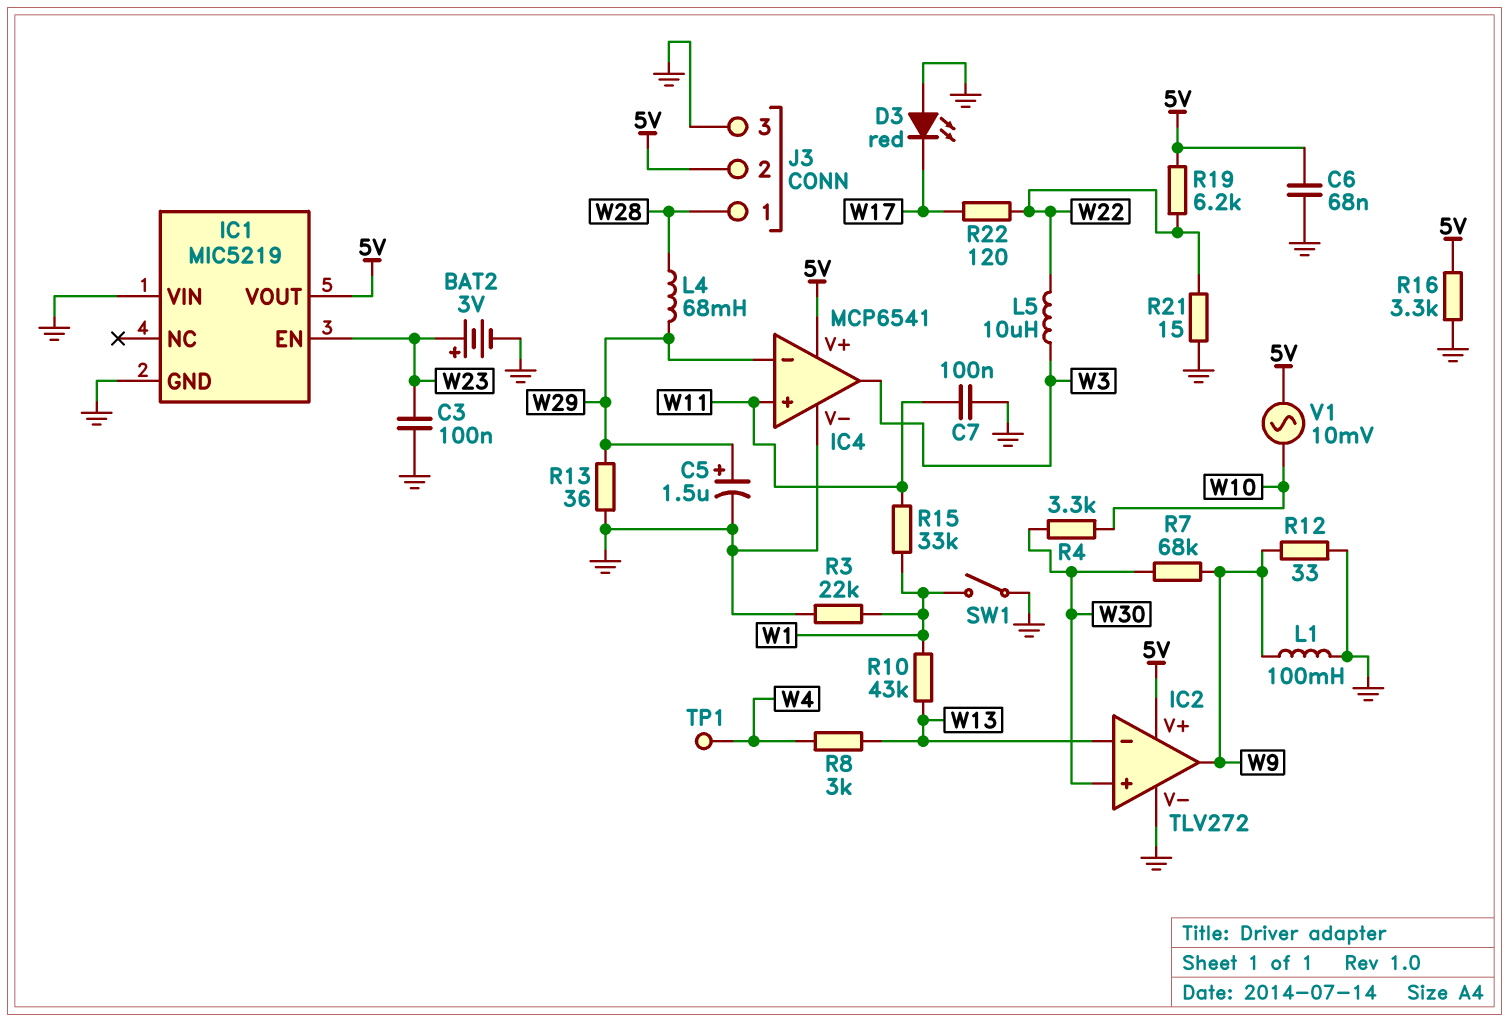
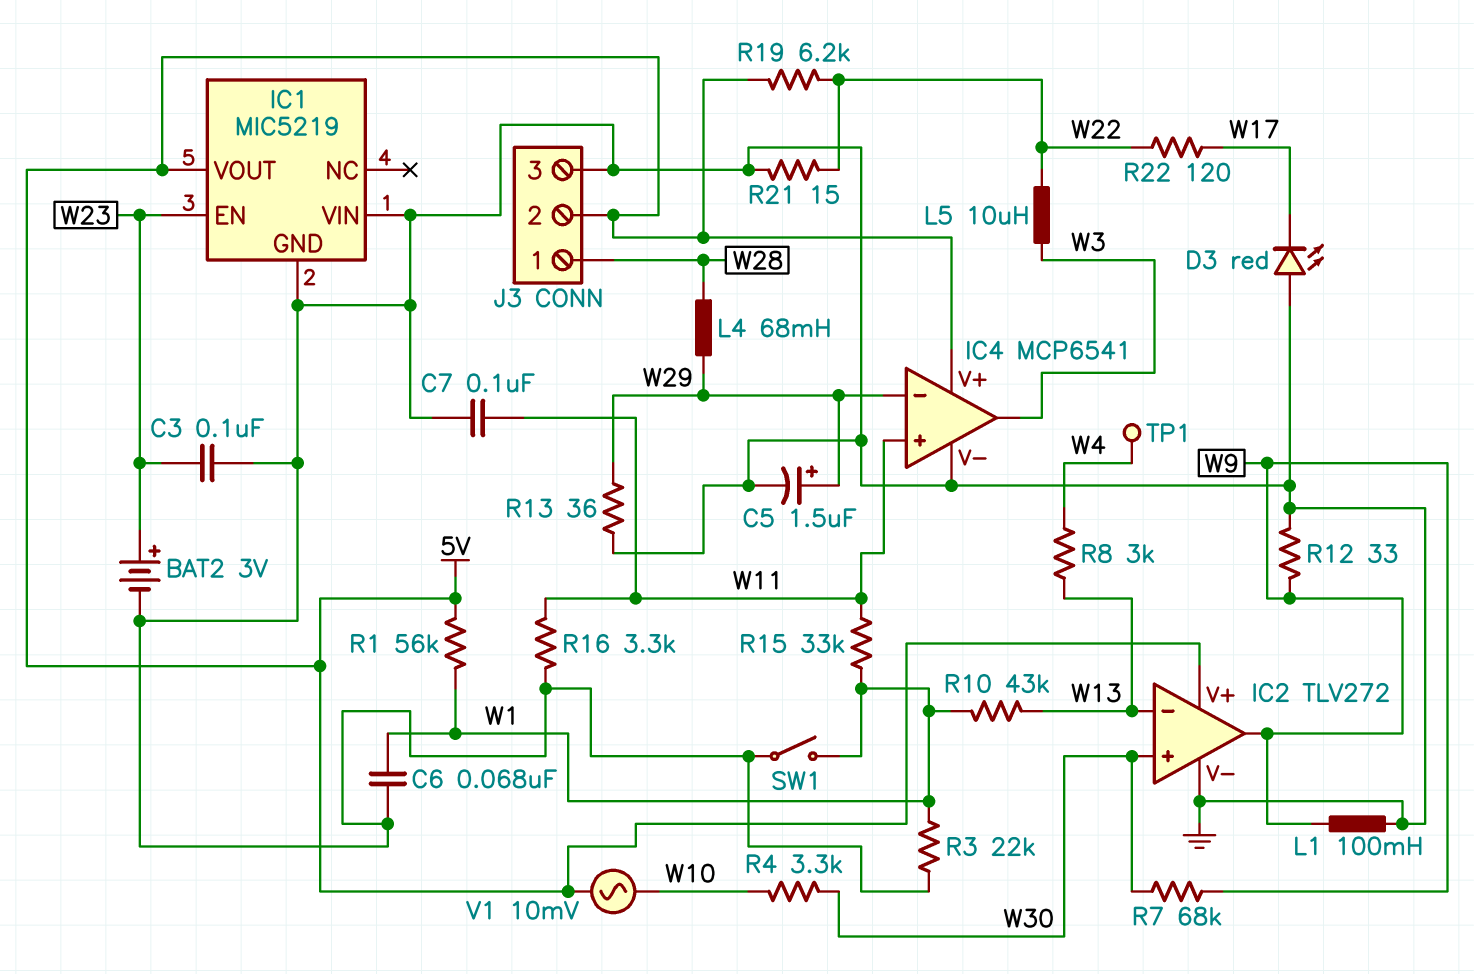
C6: 68nF (5V, GND) -> 68nF (GND, W1)
R1: none -> 56k (5V, W1)
R16: 3.3k (5V, GND) -> 3.3k (GND, W11)

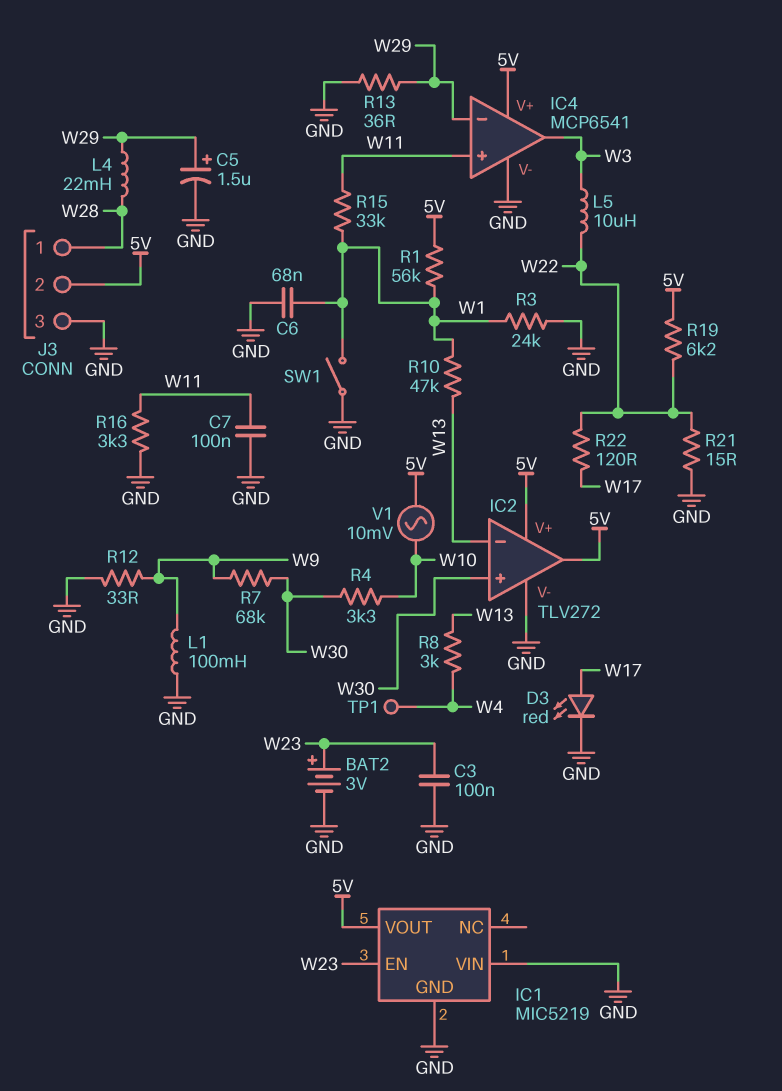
D3: LED red (A GND, K W17) -> LED red (A W17, K GND)
IC2 pin out: W9 -> 5V
L4: 68mH (W28, W29) -> 22mH (W28, W29)
R3: 22k (GND, W1) -> 24k (GND, W1)
R10: 43k (W1, W13) -> 47k (W1, W13)

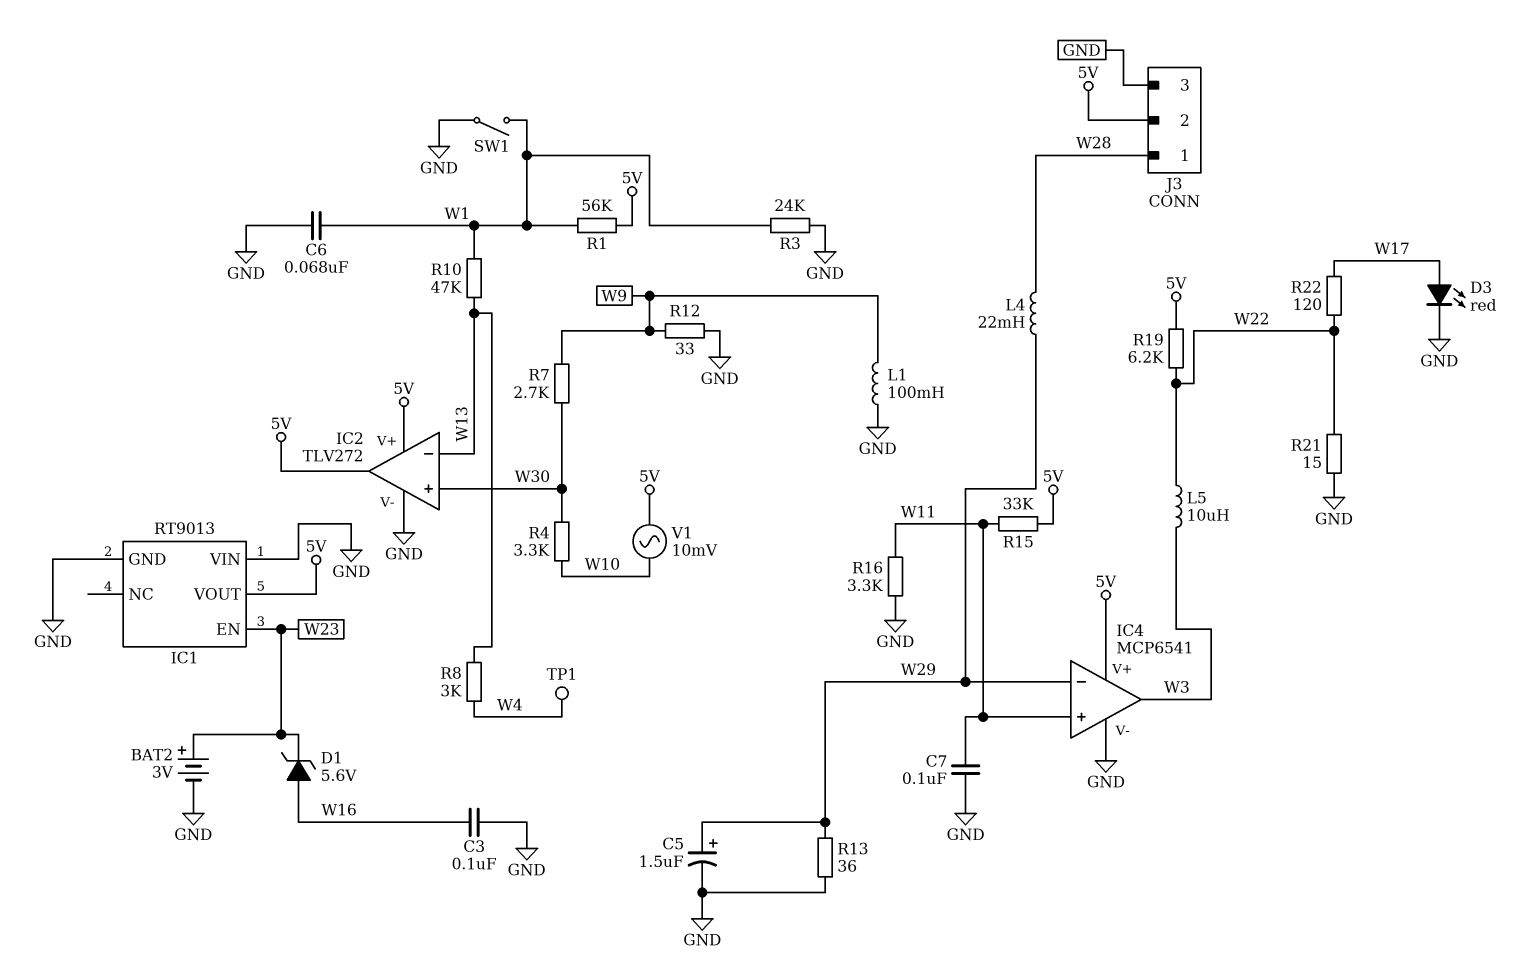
C3: 100nF (GND, W23) -> 100nF (GND, W16)
D1: none -> zener 5.6V (A W16, K W23)
IC1: MIC5219 -> RT9013
R7: 68k (W9, W30) -> 2.7k (W9, W30)
R15: 33k (W1, W11) -> 33k (5V, W11)

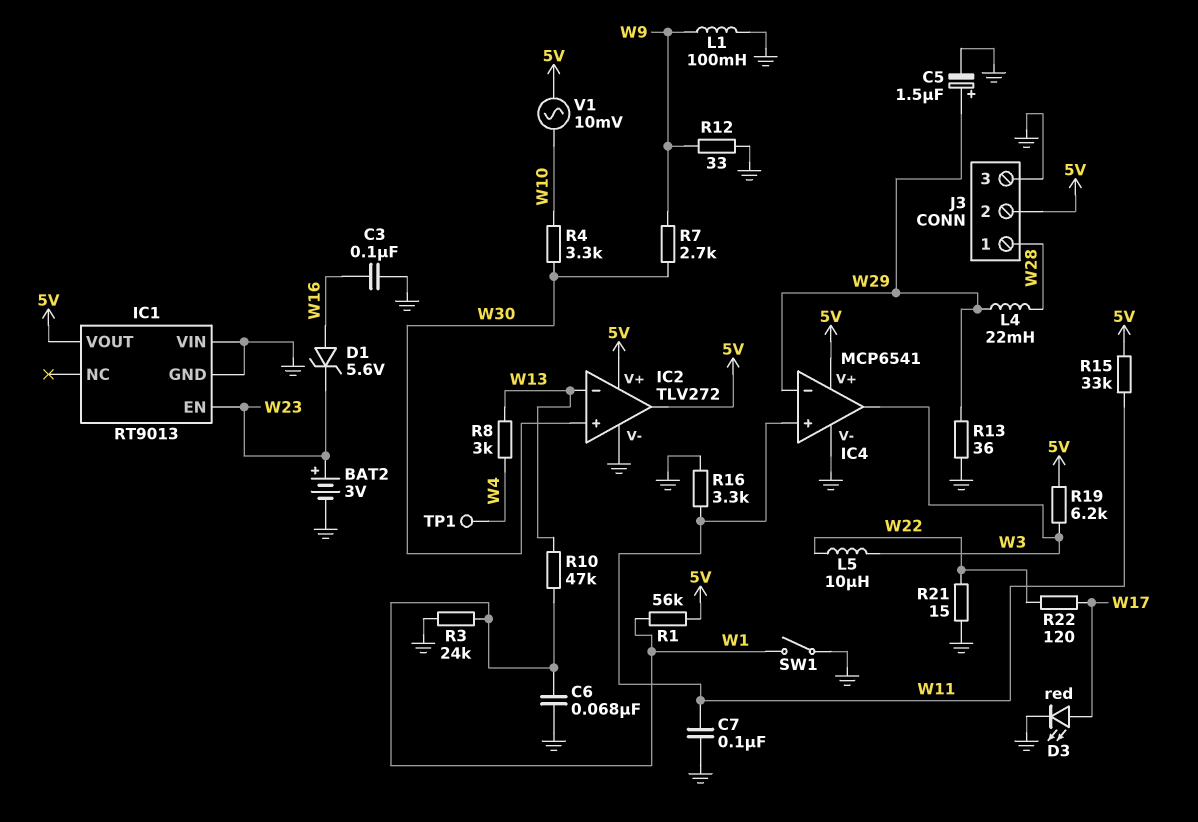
R19: 6.2k (5V, W22) -> 6.2k (5V, W3)

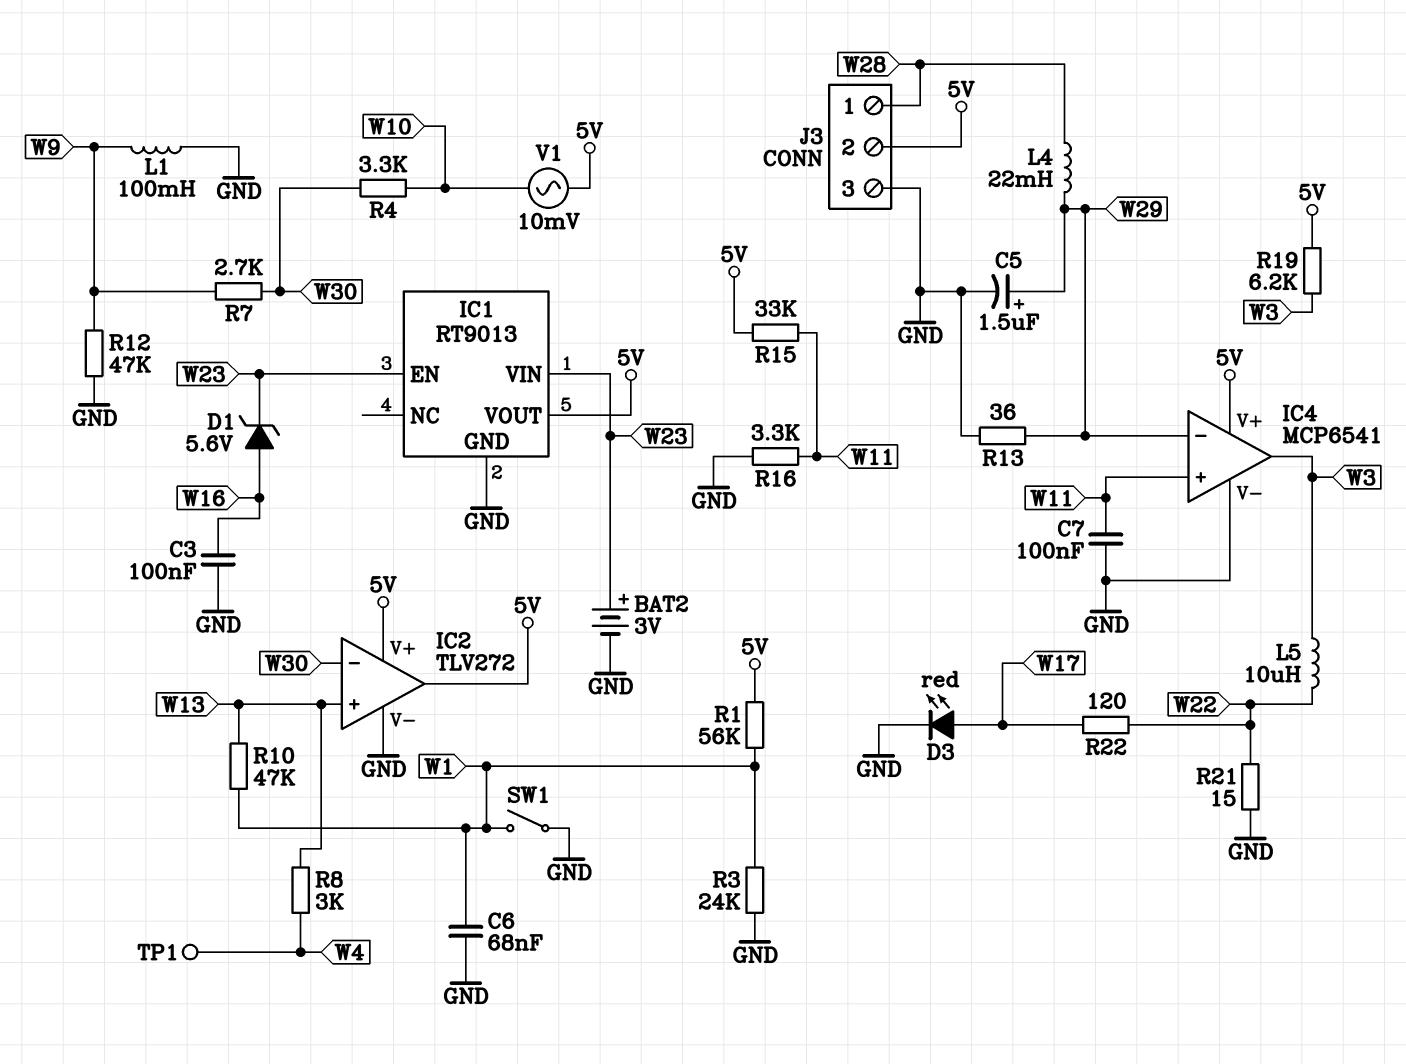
IC1 pin VIN: GND -> W23
IC2 pin in+: W30 -> W13
IC2 pin in-: W13 -> W30
R12: 33 (GND, W9) -> 47k (GND, W9)

